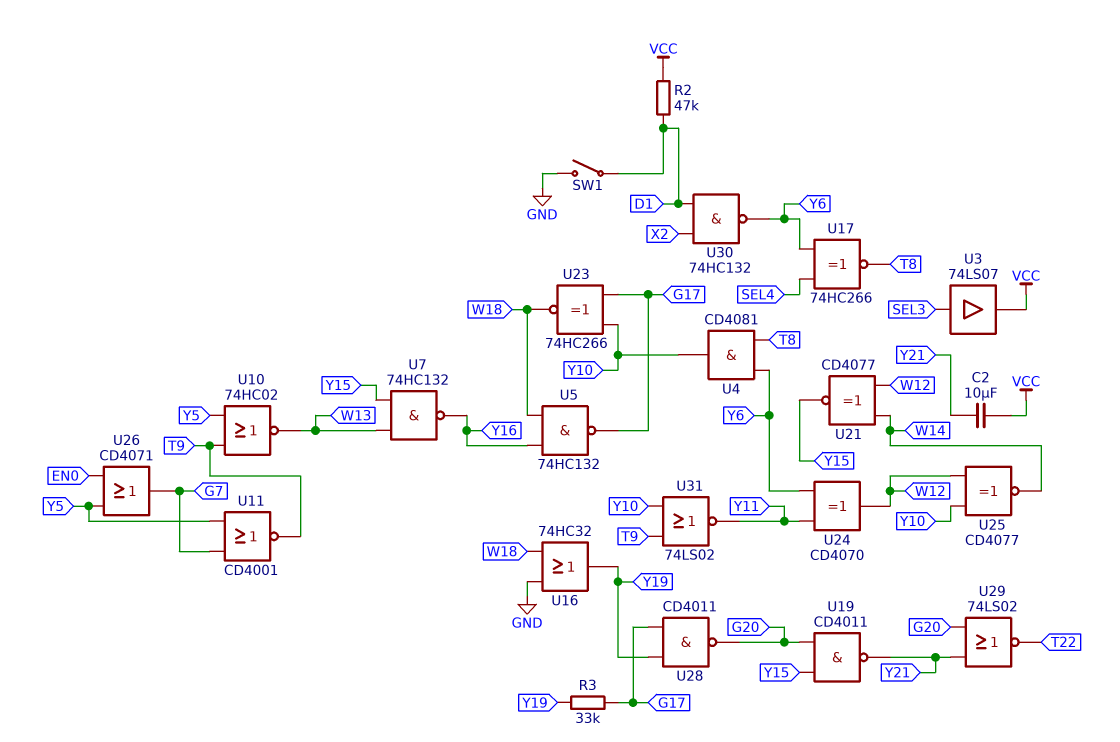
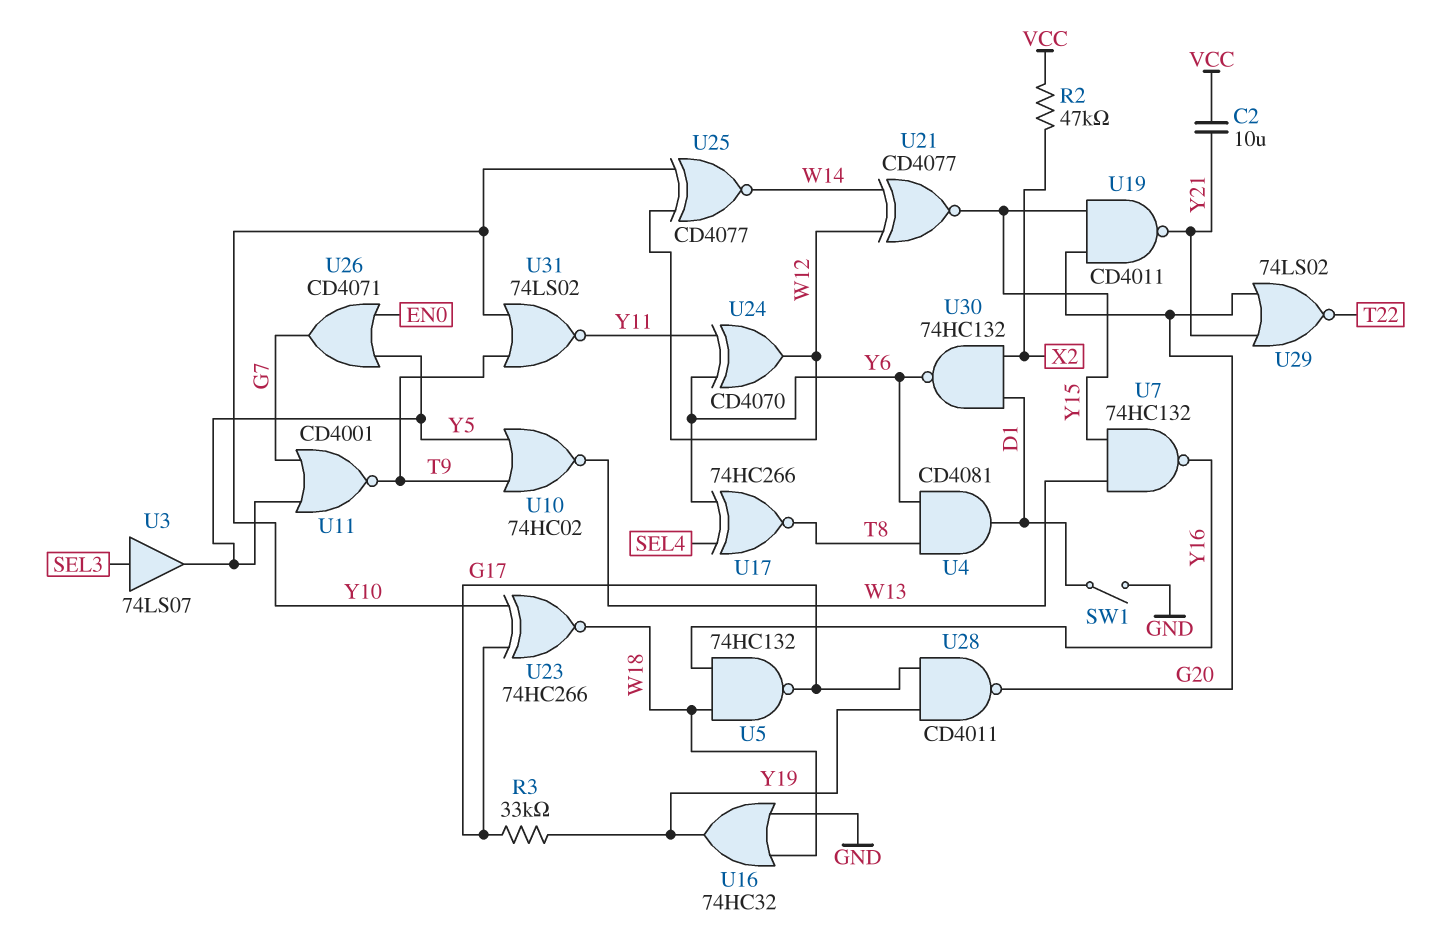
R2: 47k (D1, VCC) -> 47k (VCC, X2)
U3: buffer 74LS07 (in SEL3, out VCC) -> buffer 74LS07 (in SEL3, out Y5)
U4: AND CD4081 (in T8, in Y6, out Y10) -> AND CD4081 (in T8, in Y6, out D1)

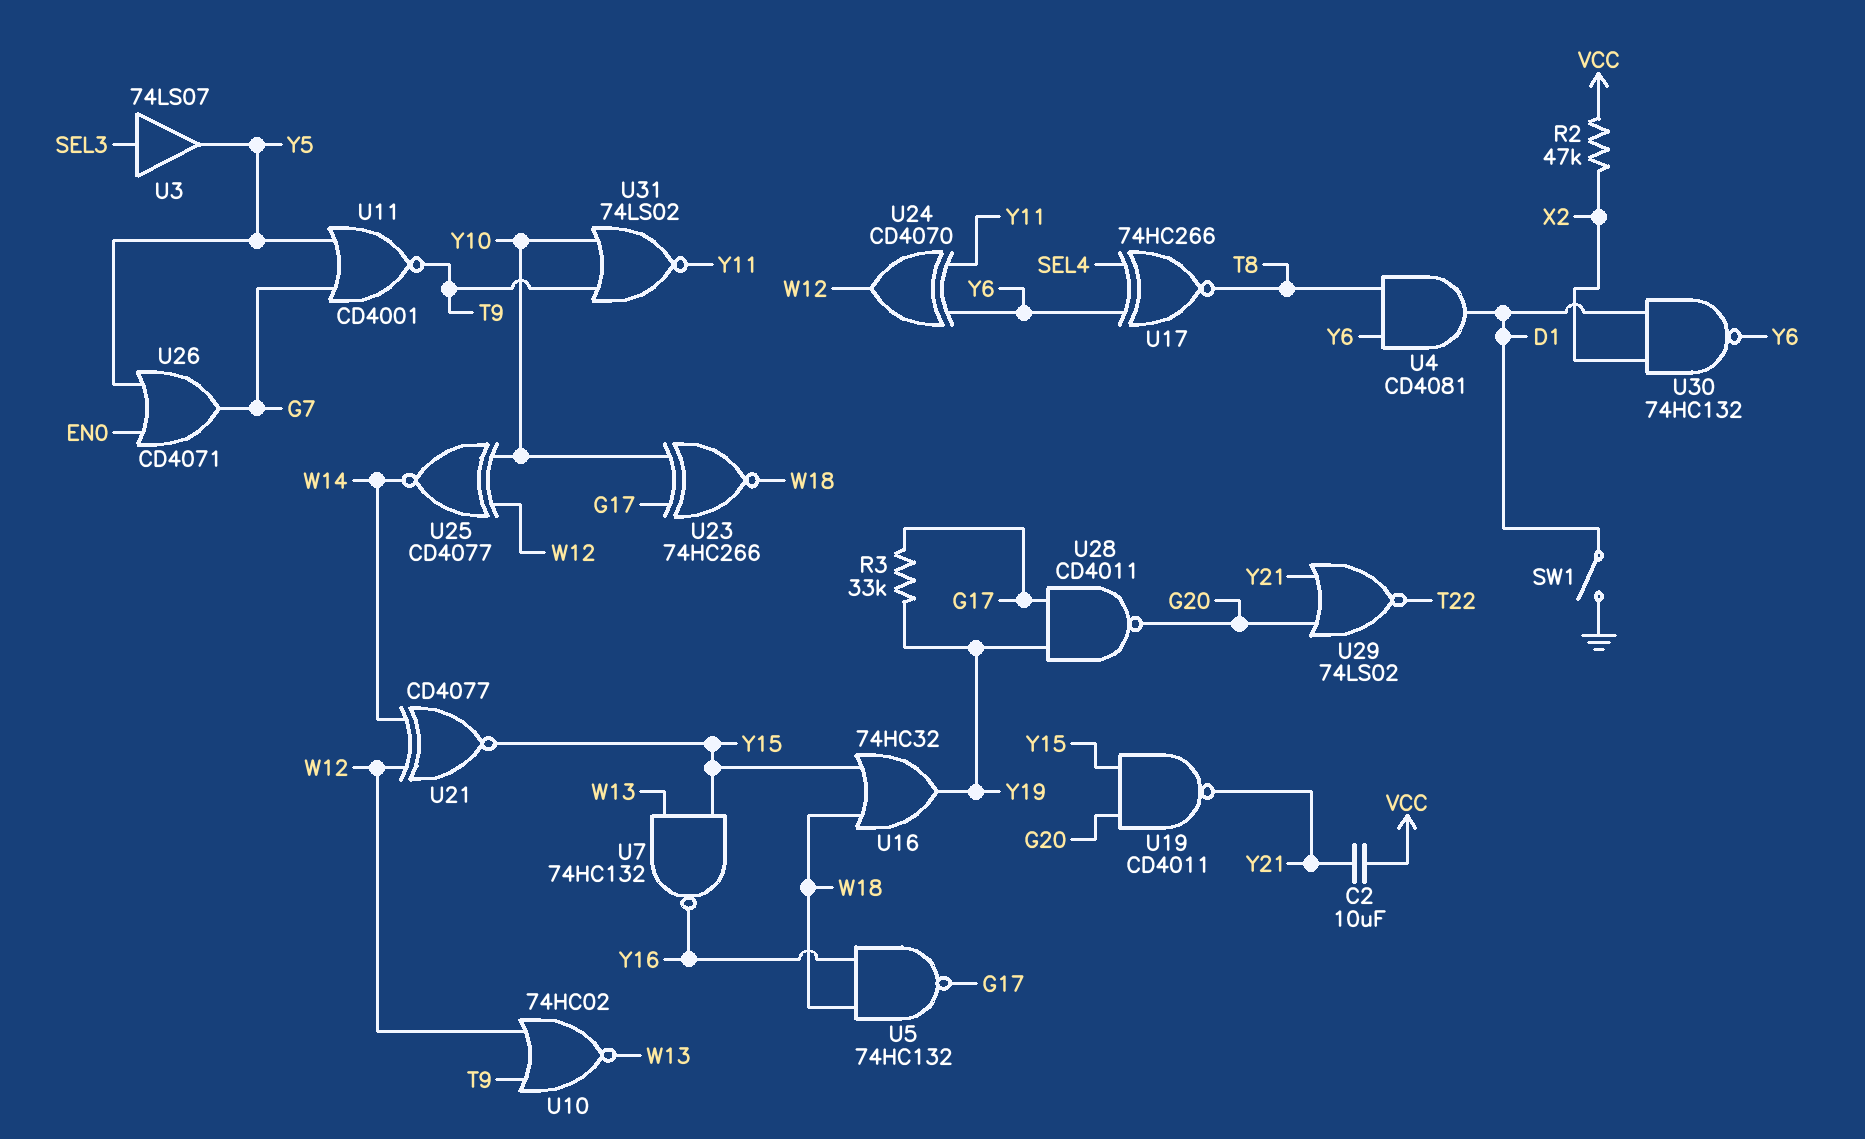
U10: NOR 74HC02 (in T9, in Y5, out W13) -> NOR 74HC02 (in T9, in W12, out W13)
U16: OR 74HC32 (in GND, in W18, out Y19) -> OR 74HC32 (in W18, in Y15, out Y19)

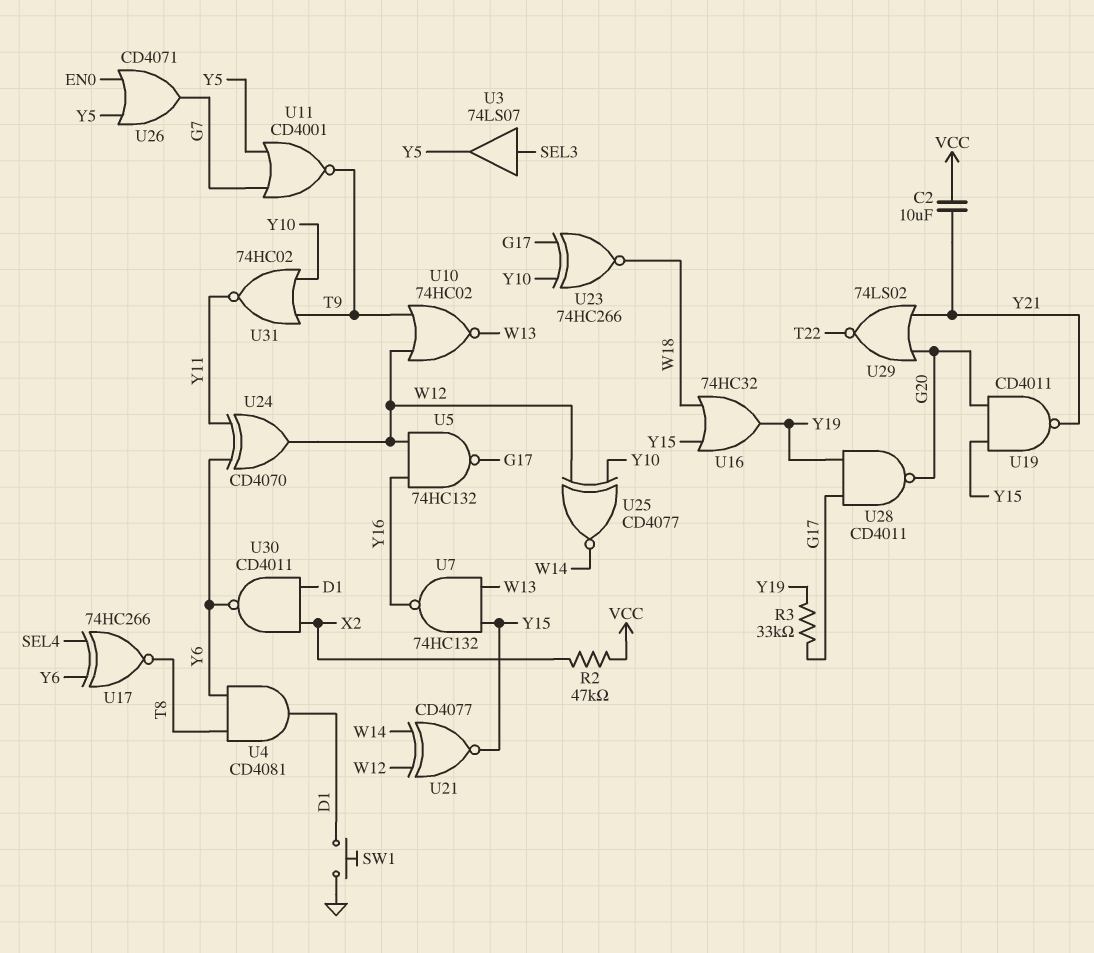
SW1: switch (D1, GND) -> button (D1, GND)
U5: NAND 74HC132 (in W18, in Y16, out G17) -> NAND 74HC132 (in W12, in Y16, out G17)
U30: NAND 74HC132 (in D1, in X2, out Y6) -> NAND CD4011 (in D1, in X2, out Y6)
U31: NOR 74LS02 (in T9, in Y10, out Y11) -> NOR 74HC02 (in T9, in Y10, out Y11)

